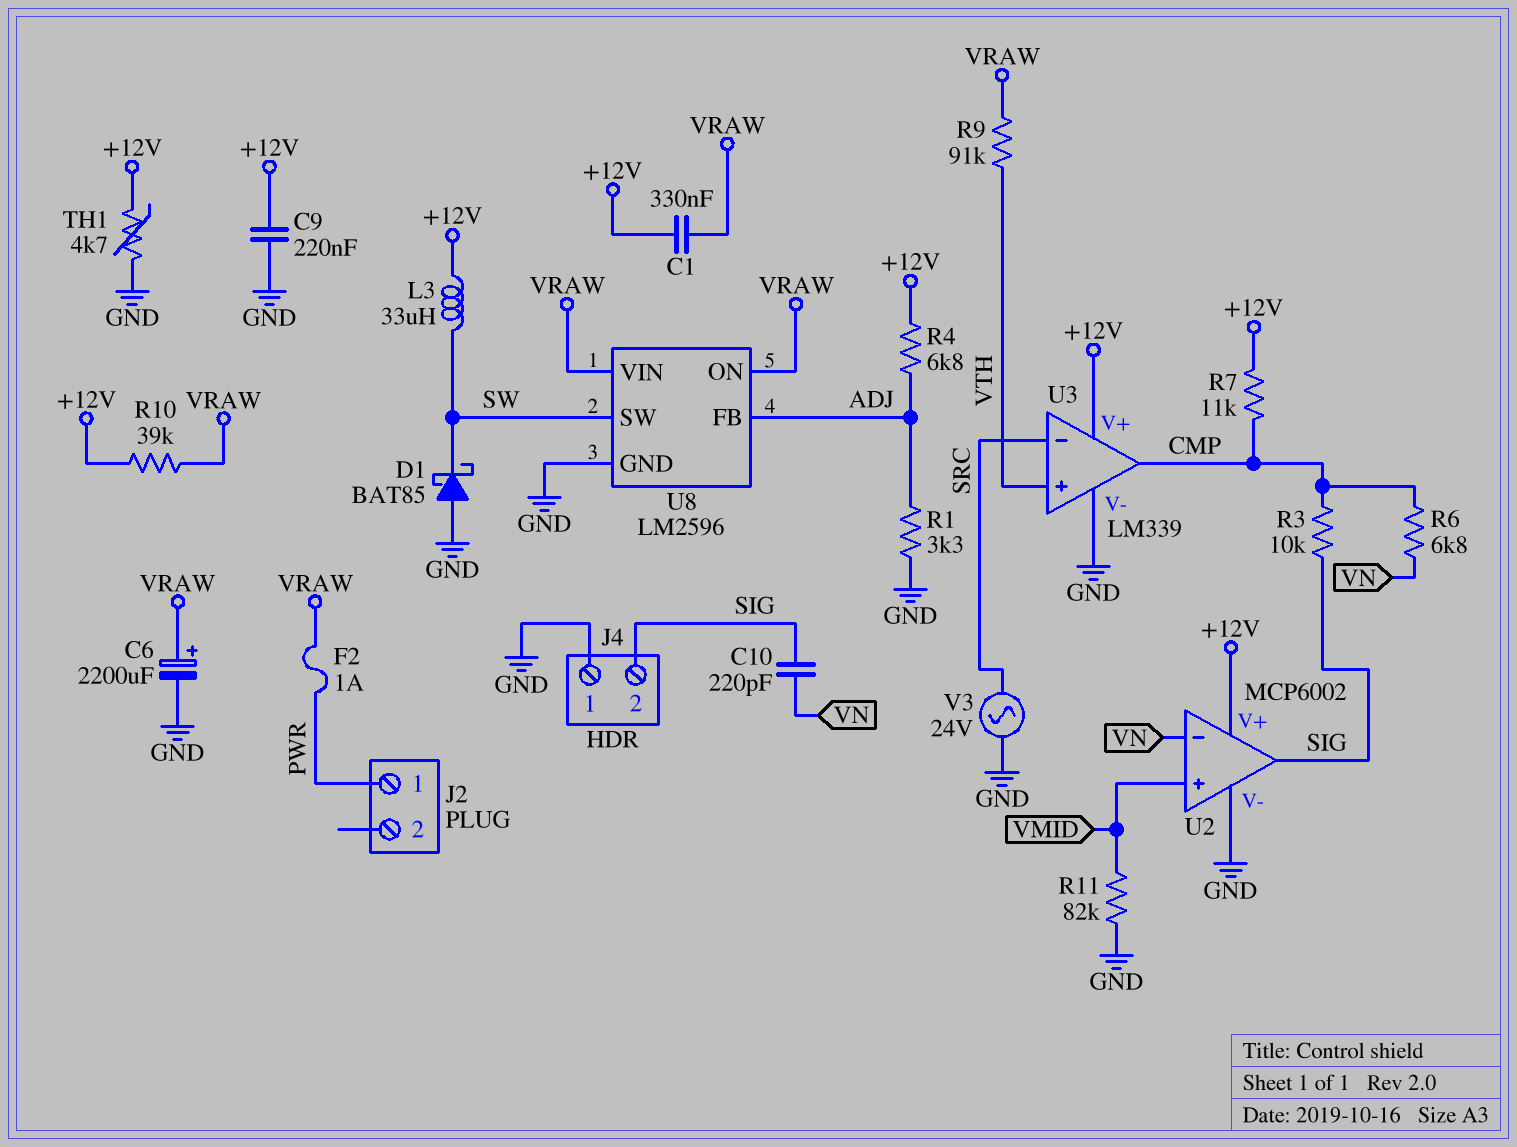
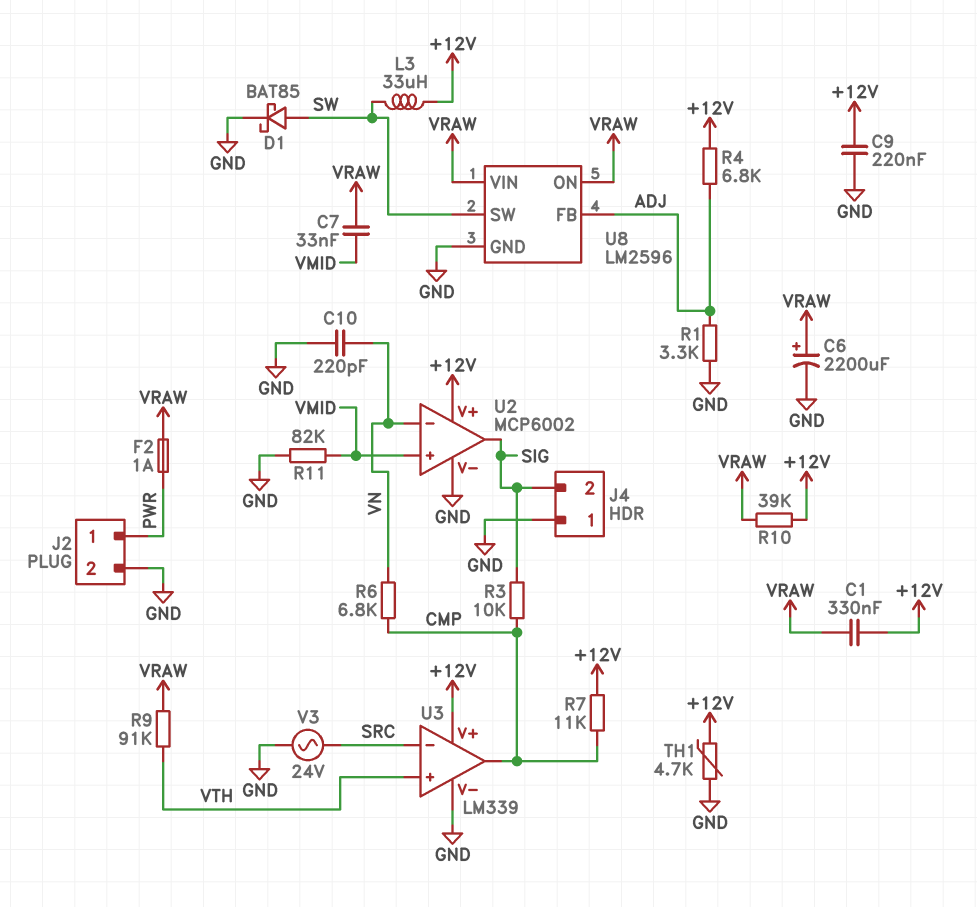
C7: none -> 33nF (VMID, VRAW)
C10: 220pF (SIG, VN) -> 220pF (GND, VN)
D1: schottky BAT85 (A GND, K SW) -> schottky BAT85 (A SW, K GND)
J2 pin 2: none -> GND

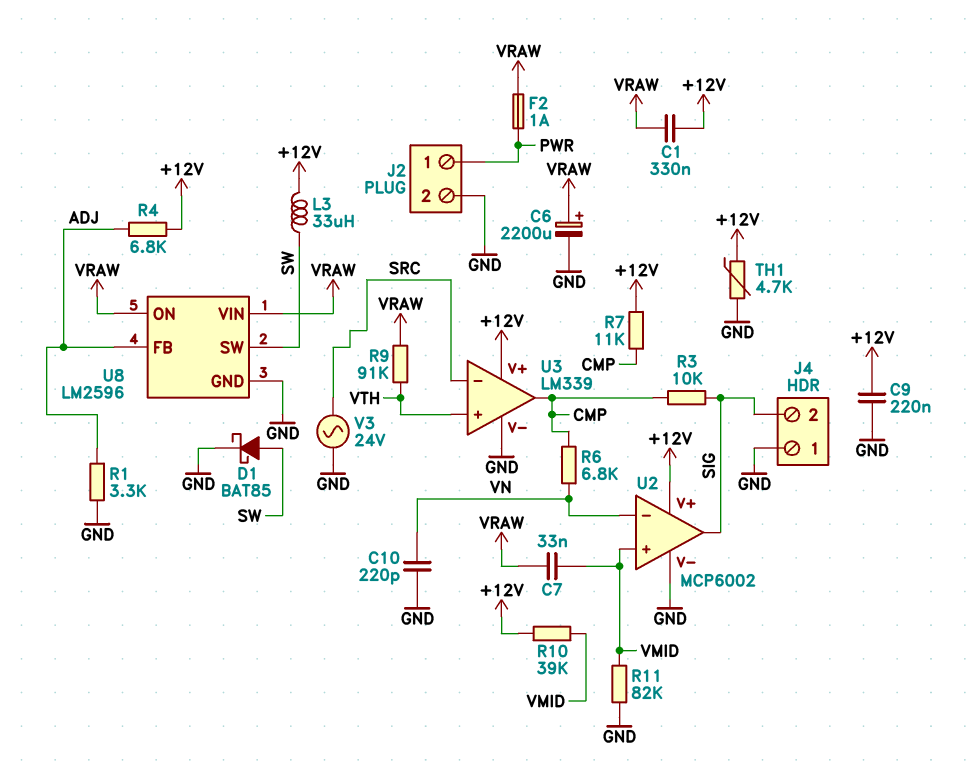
R10: 39k (+12V, VRAW) -> 39k (+12V, VMID)

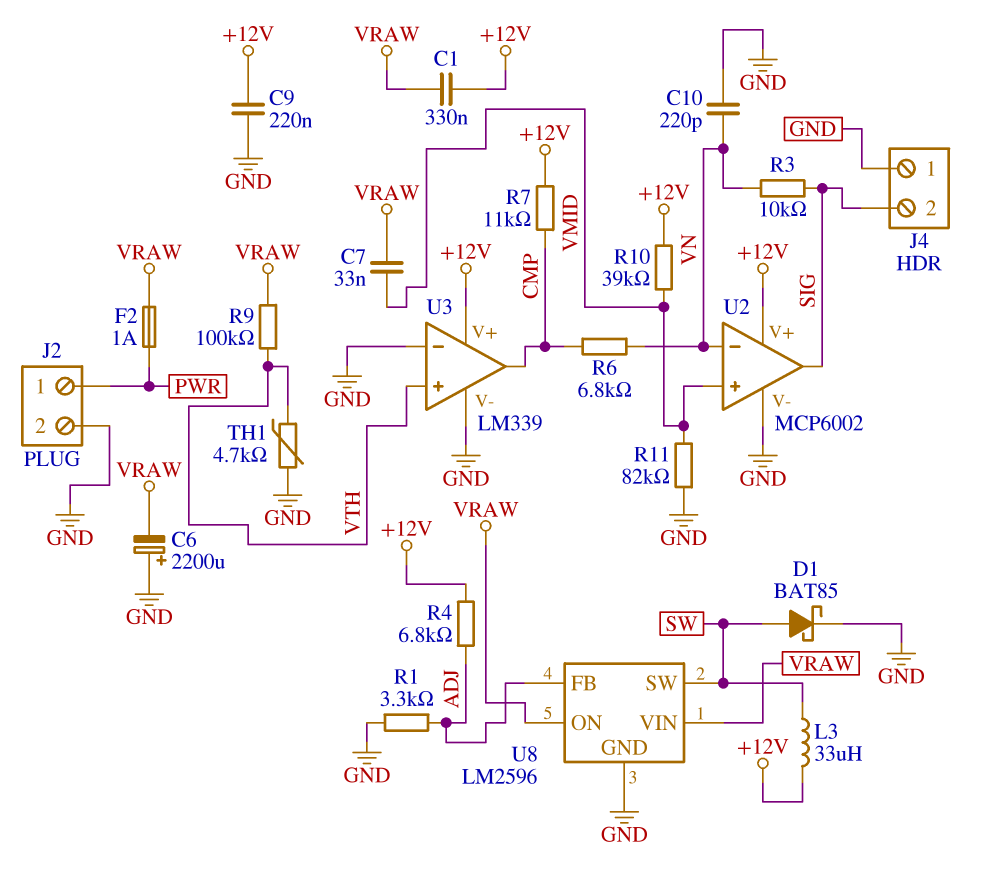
C6: 2200uF (plus VRAW, minus GND) -> 2200uF (plus GND, minus VRAW)
R3: 10k (CMP, SIG) -> 10k (SIG, VN)
R9: 91k (VRAW, VTH) -> 100k (VRAW, VTH)
TH1: 4.7k (+12V, GND) -> 4.7k (GND, VTH)
U3 pin in-: SRC -> GND
V3: AC 24V (GND, SRC) -> none

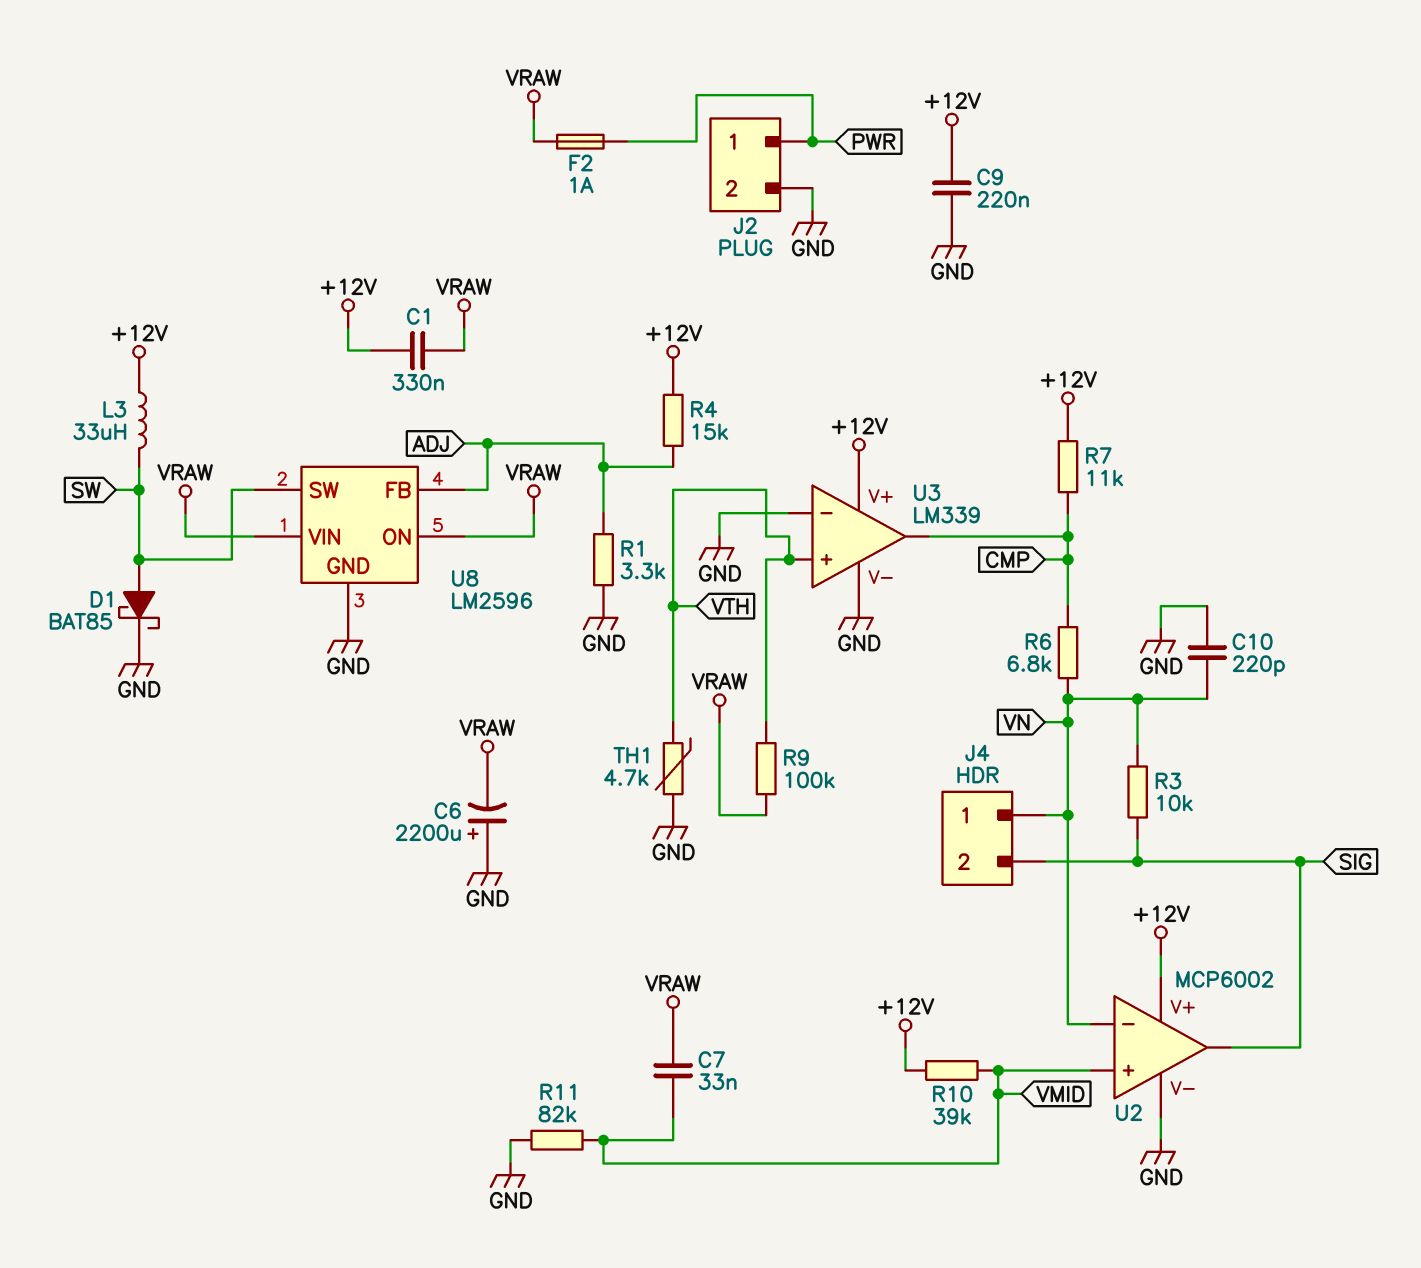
J4 pin 1: GND -> VN
R4: 6.8k (+12V, ADJ) -> 15k (+12V, ADJ)

